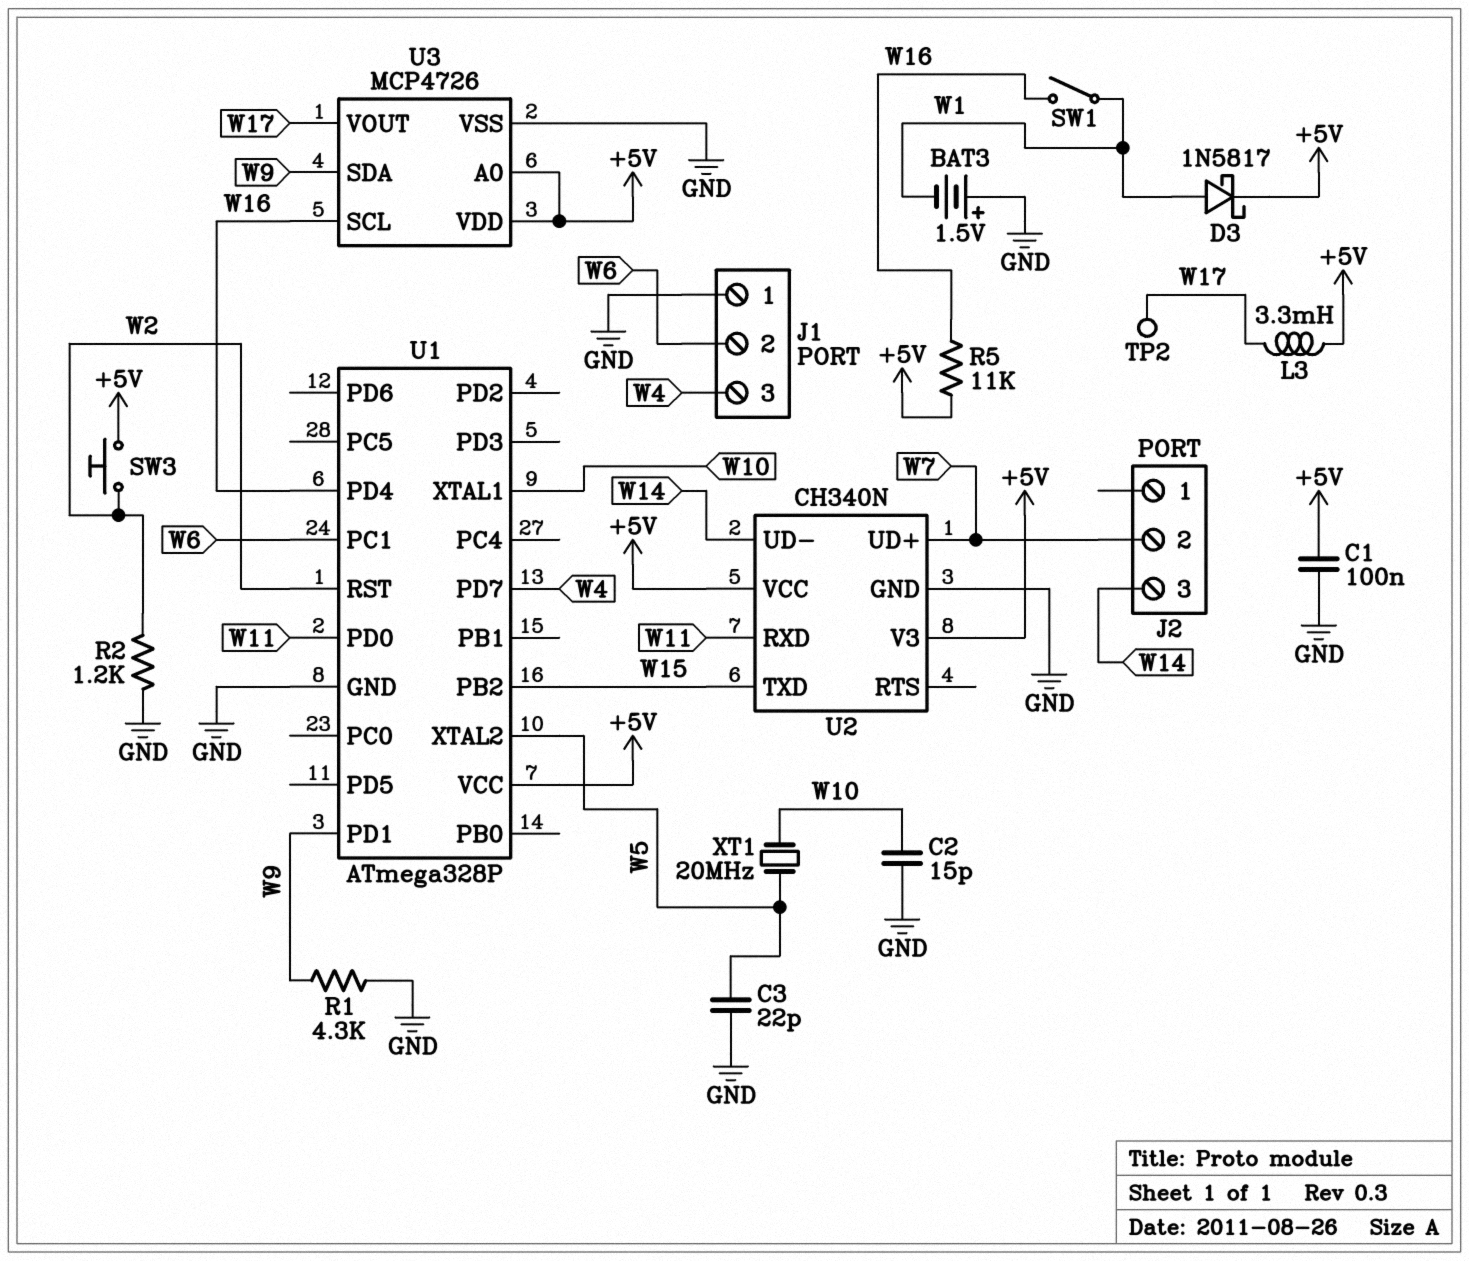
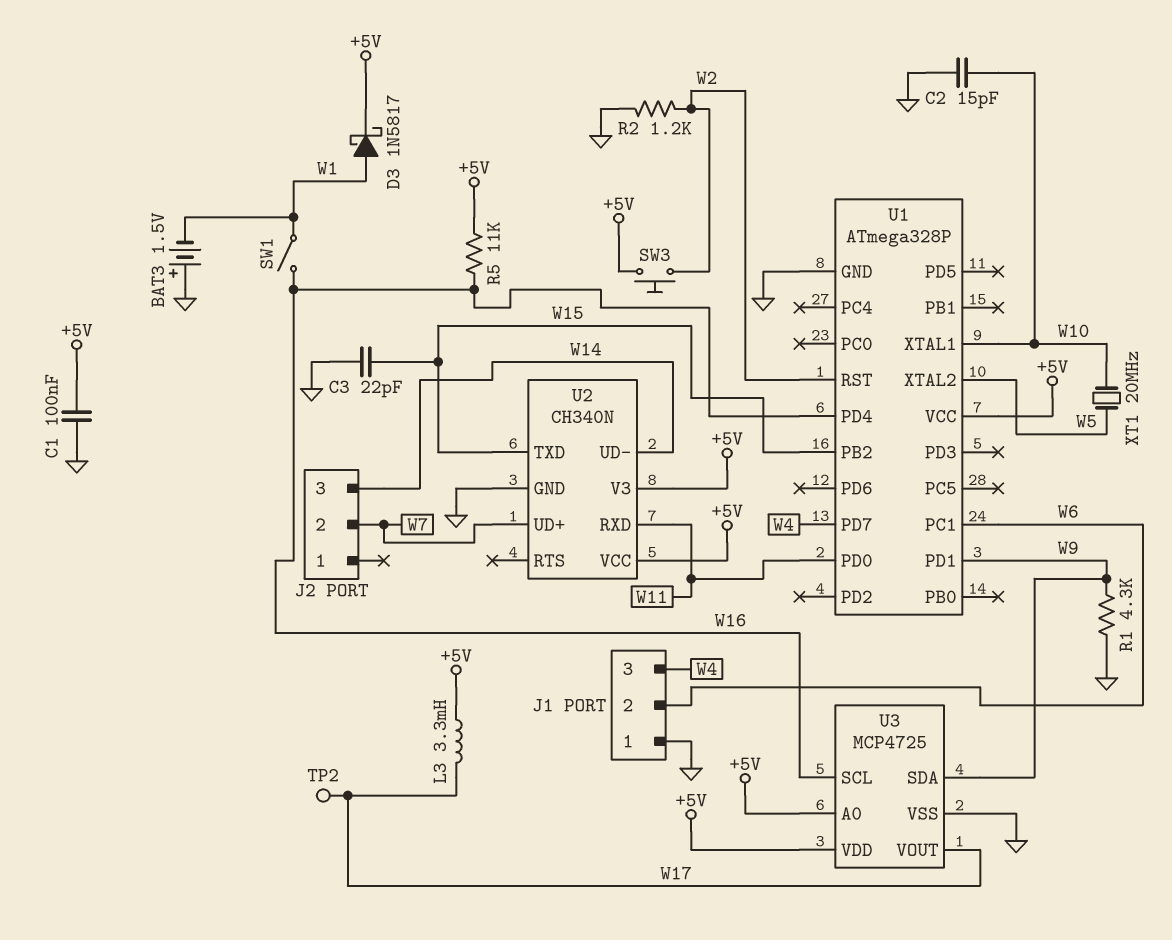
C3: 22pF (GND, W5) -> 22pF (GND, W15)
U3: MCP4726 -> MCP4725

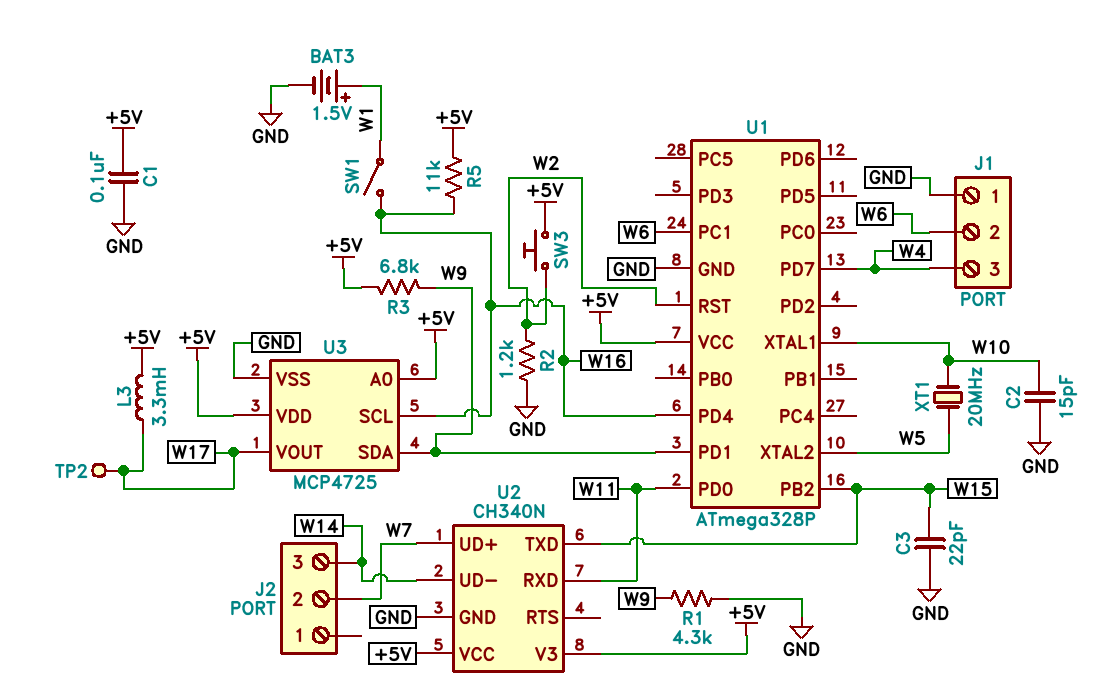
BAT3: 1.5V (plus GND, minus W1) -> 1.5V (plus W1, minus GND)
D3: schottky 1N5817 (A W1, K +5V) -> none
R3: none -> 6.8k (+5V, W9)

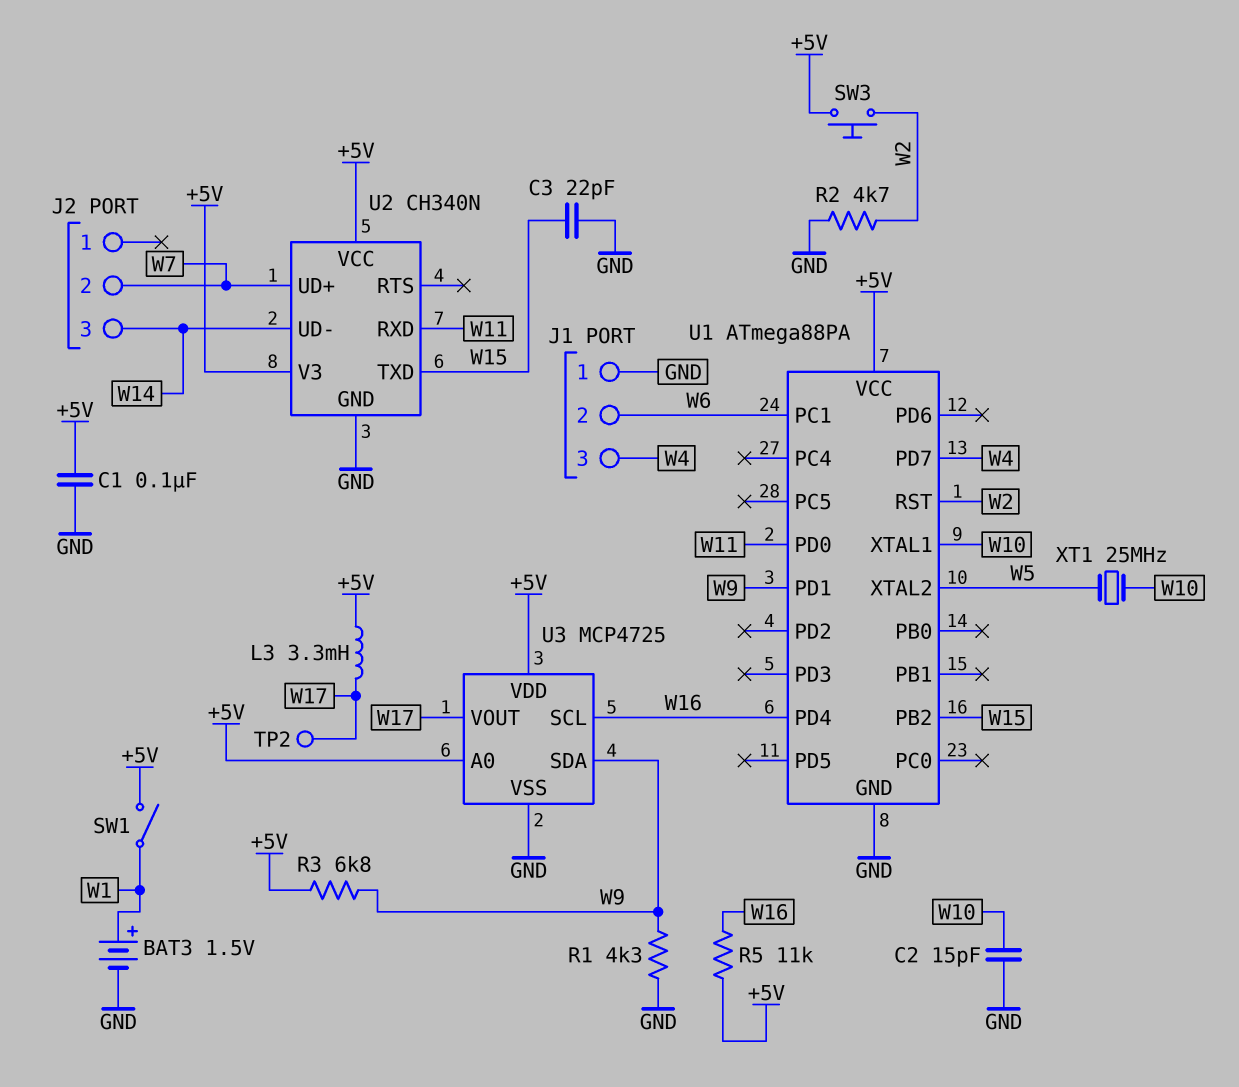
R2: 1.2k (GND, W2) -> 4.7k (GND, W2)
SW1: switch (W1, W16) -> switch (+5V, W1)
U1: ATmega328P -> ATmega88PA
XT1: 20MHz (W5, W10) -> 25MHz (W5, W10)

